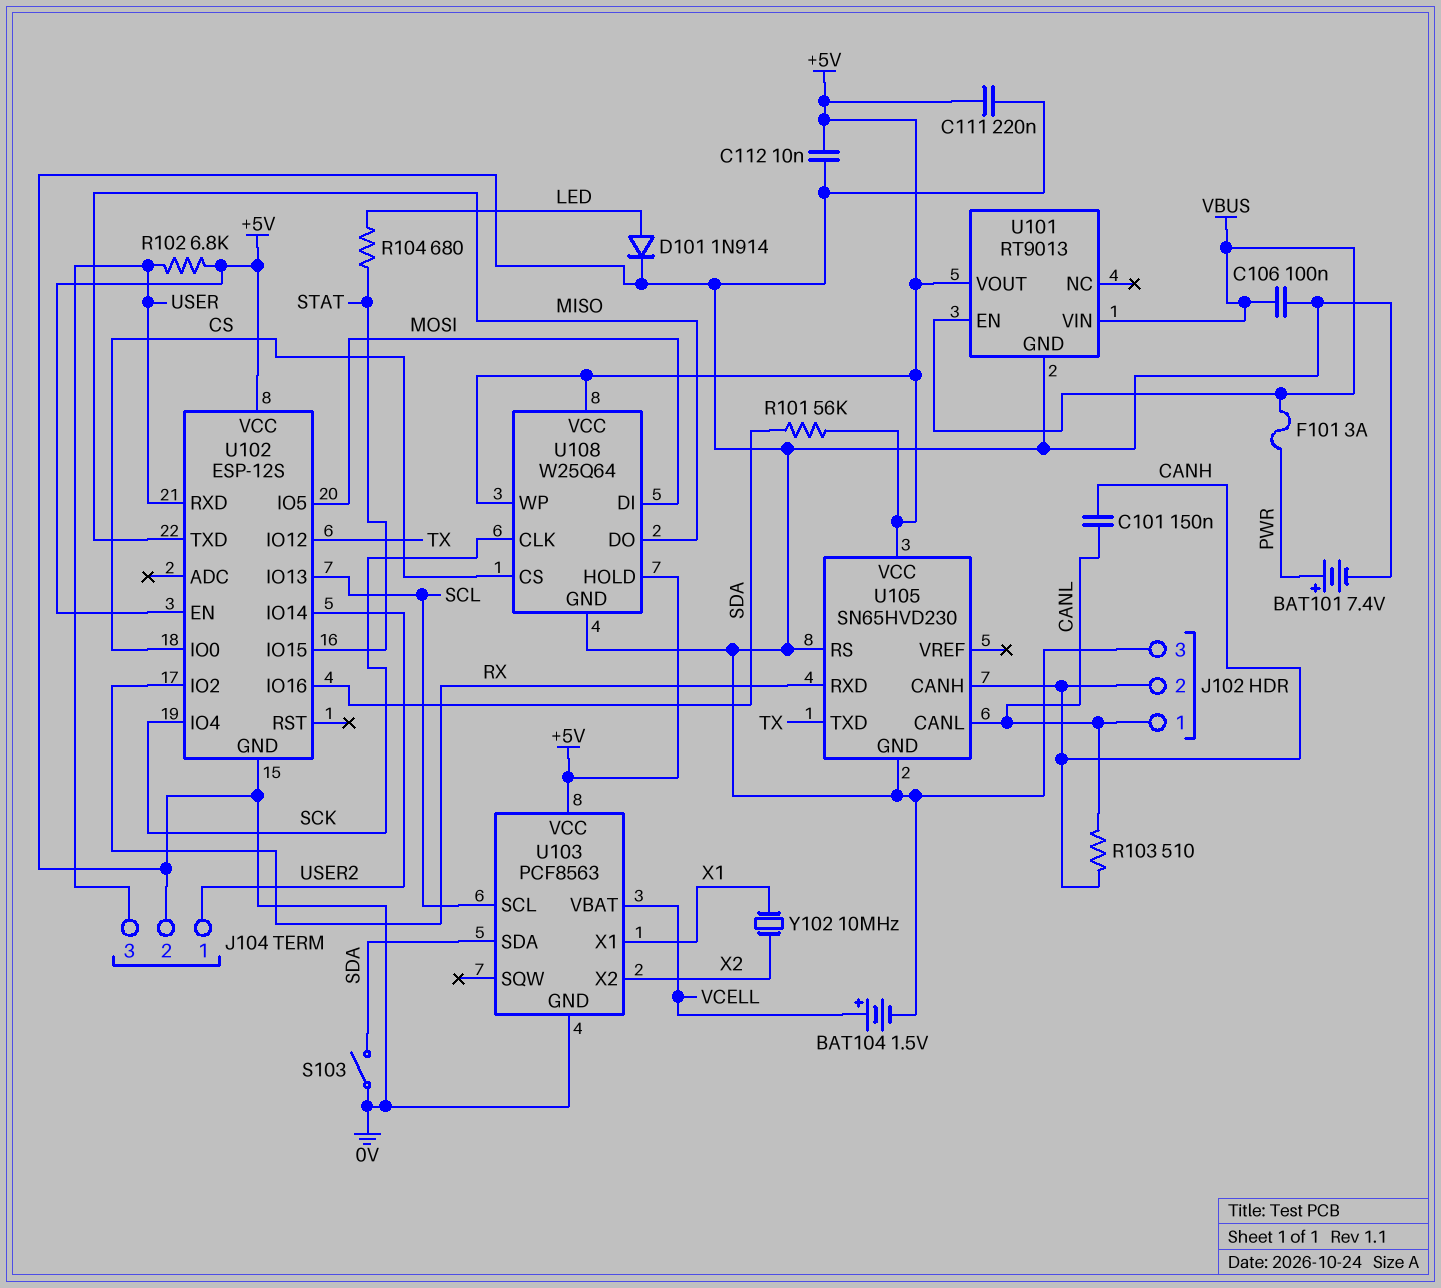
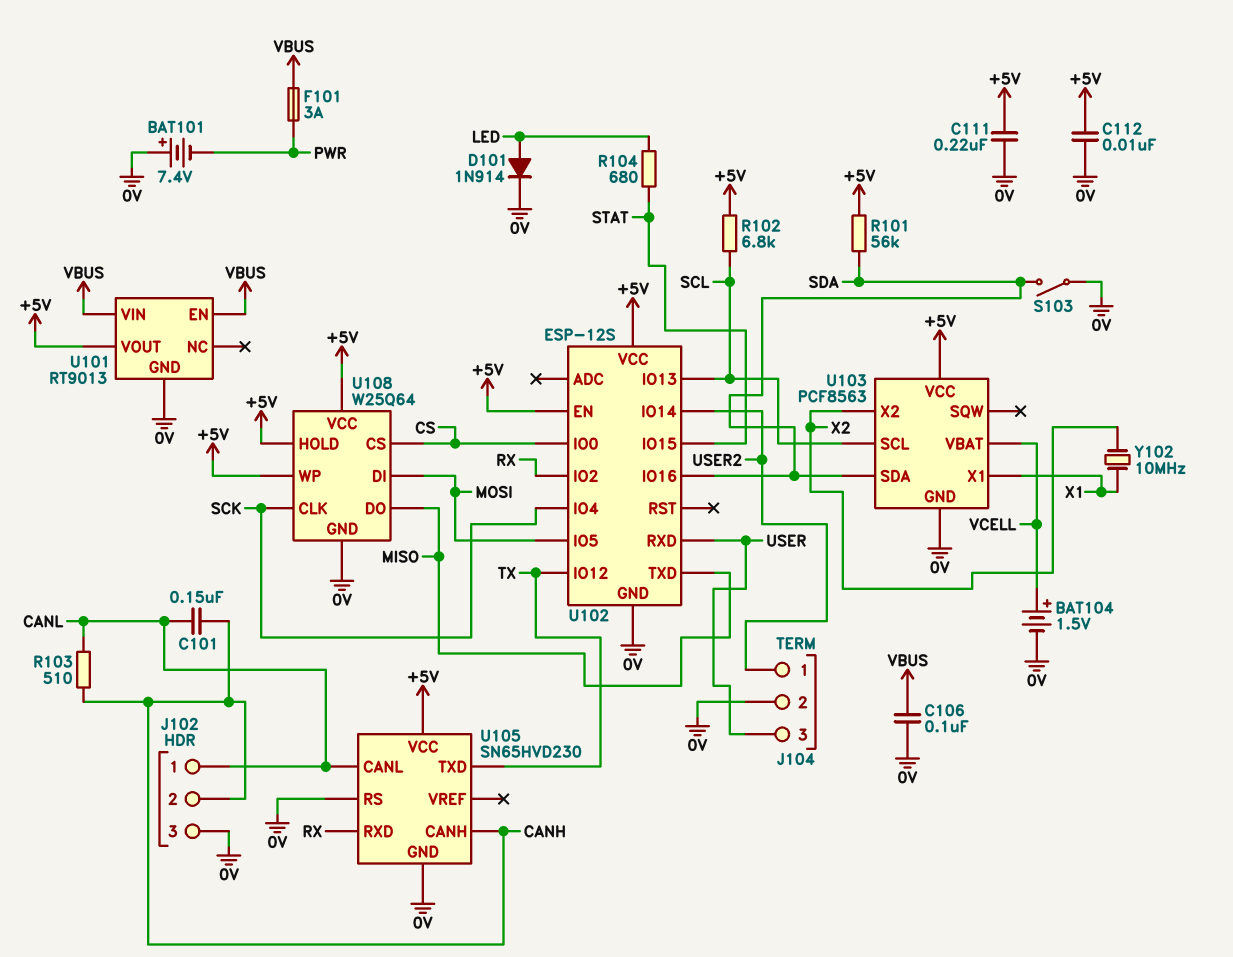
BAT101: 7.4V (plus PWR, minus 0V) -> 7.4V (plus 0V, minus PWR)
R102: 6.8k (+5V, USER) -> 6.8k (+5V, SCL)

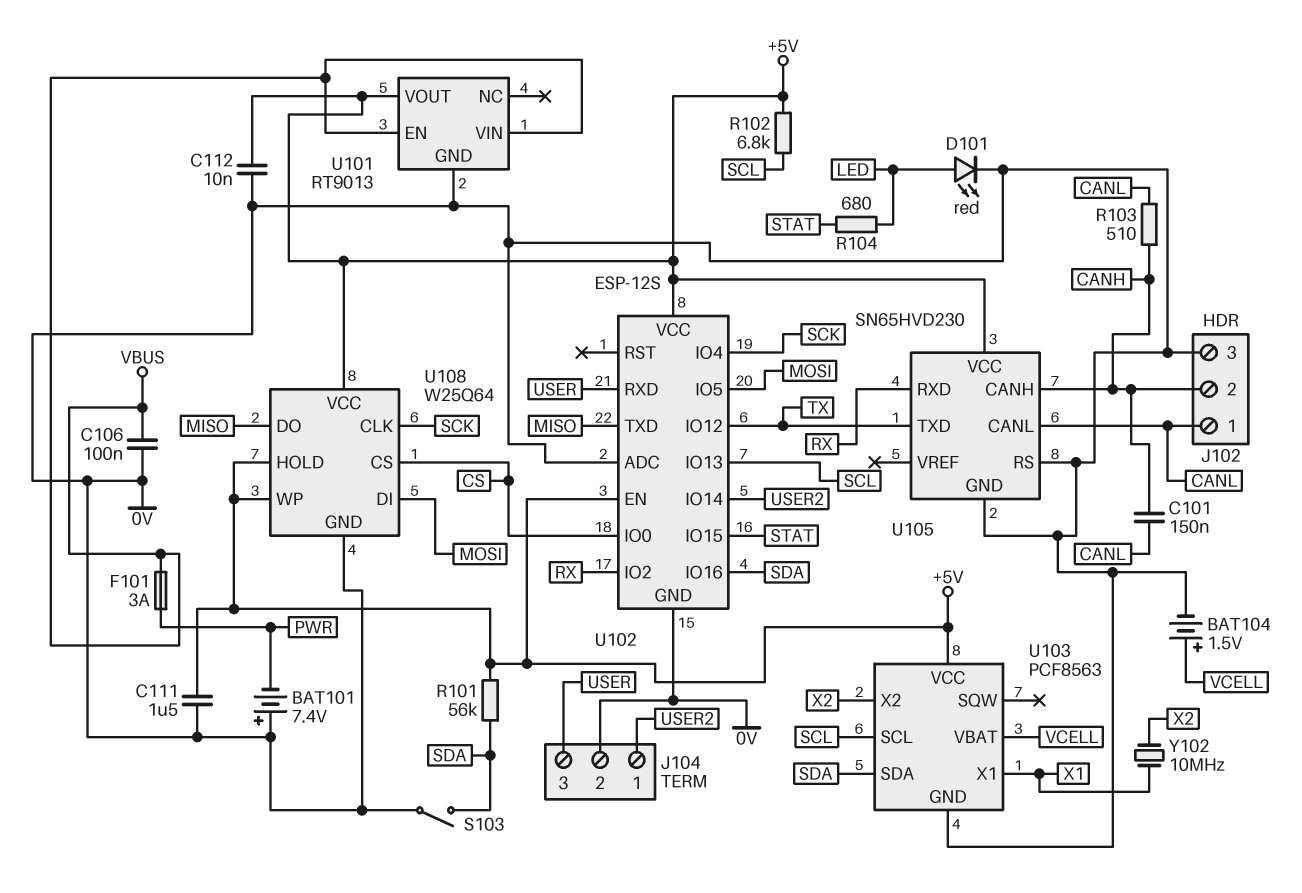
C111: 220nF (+5V, 0V) -> 1.5uF (+5V, 0V)
D101: diode 1N914 (A LED, K 0V) -> LED red (A LED, K 0V)
U102 pin ADC: none -> 0V

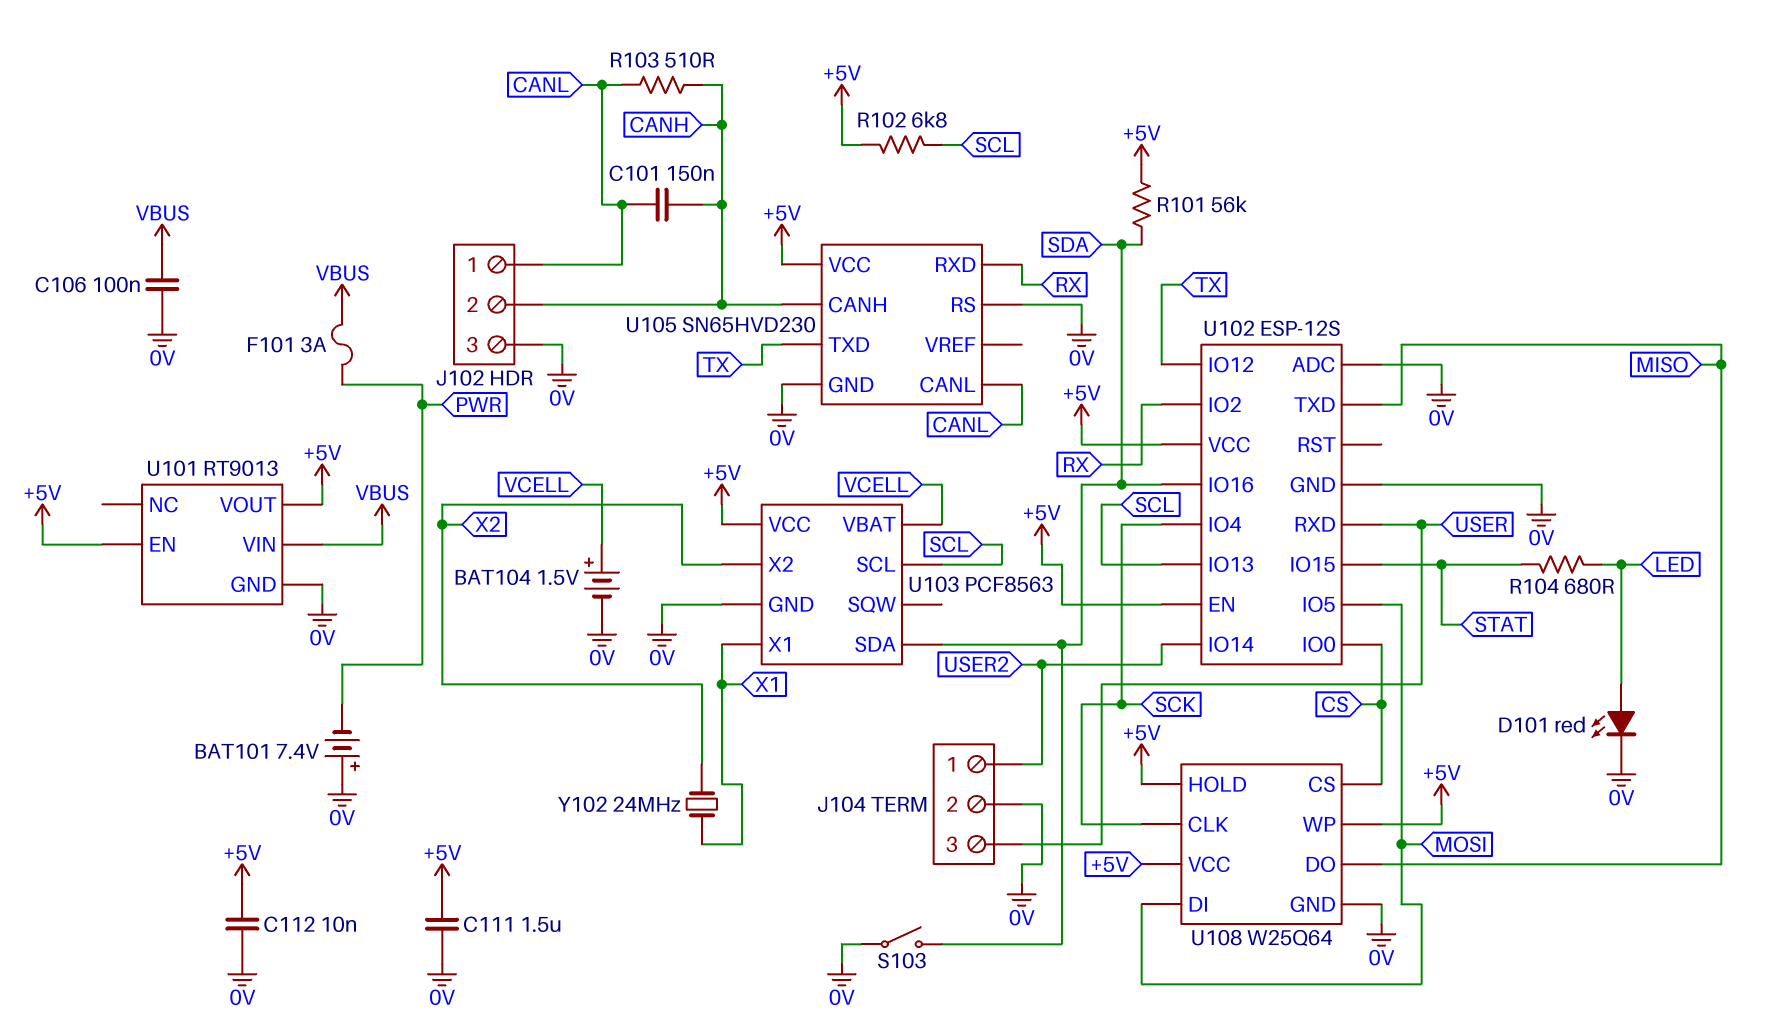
U101 pin EN: VBUS -> +5V
Y102: 10MHz (X1, X2) -> 24MHz (X1, X2)

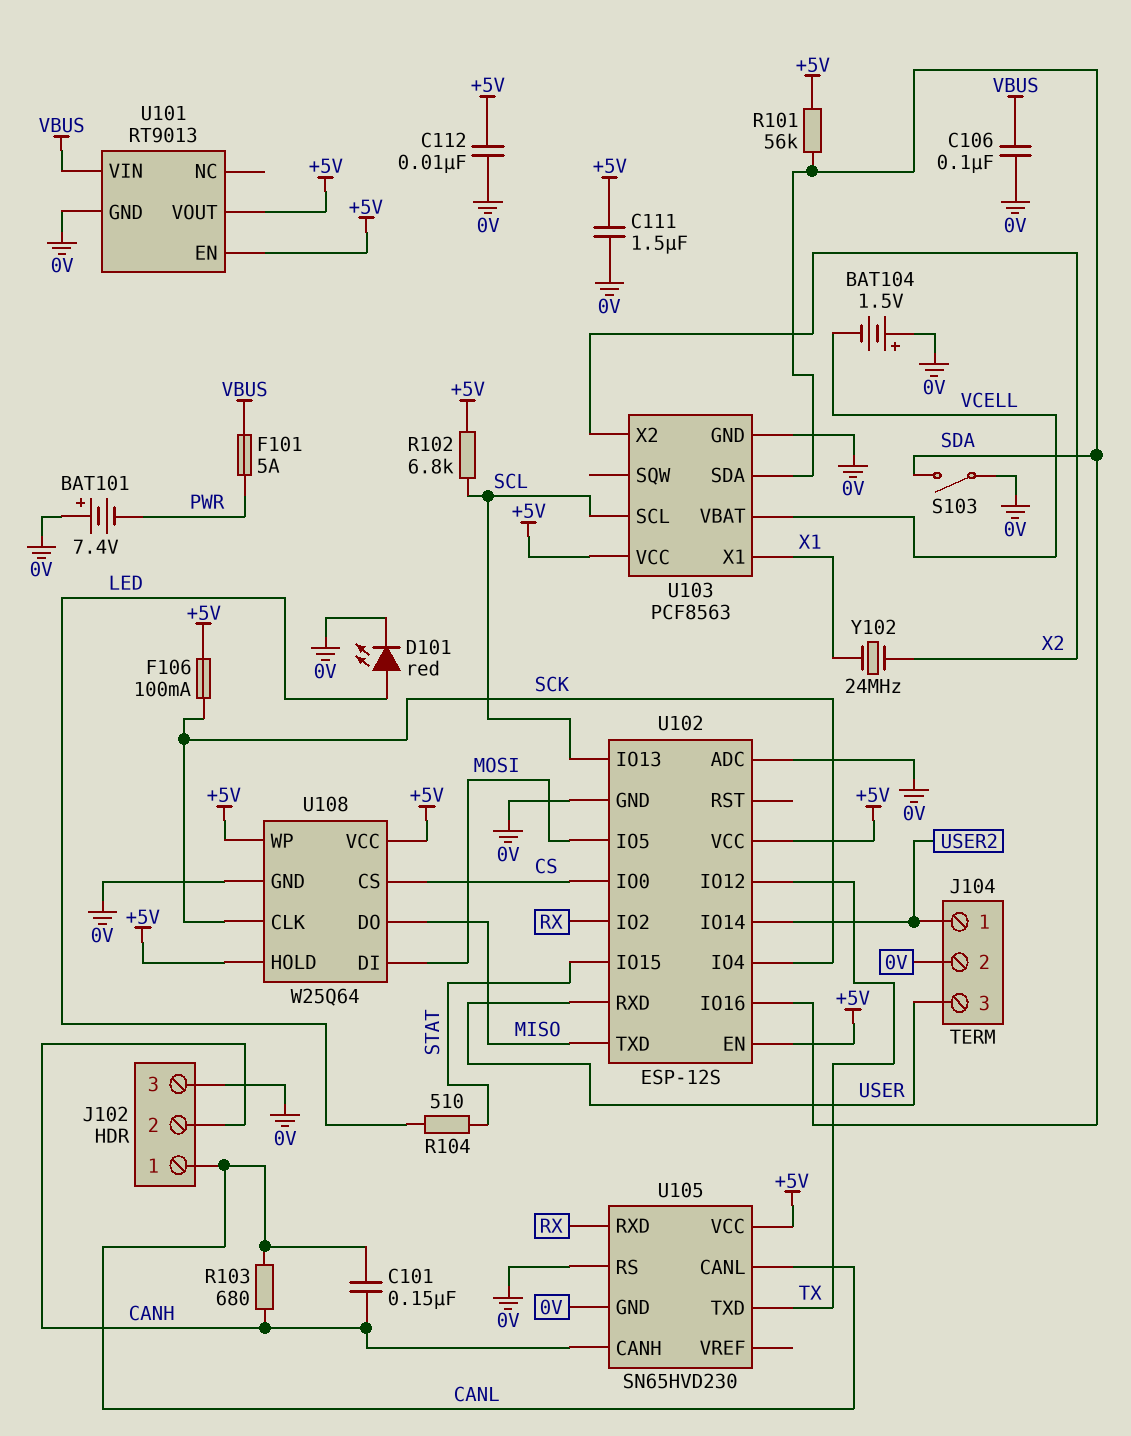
BAT104: 1.5V (plus VCELL, minus 0V) -> 1.5V (plus 0V, minus VCELL)
F101: 3A (PWR, VBUS) -> 5A (PWR, VBUS)
F106: none -> 100mA (+5V, SCK)
R103: 510 (CANH, CANL) -> 680 (CANH, CANL)
R104: 680 (LED, STAT) -> 510 (LED, STAT)

